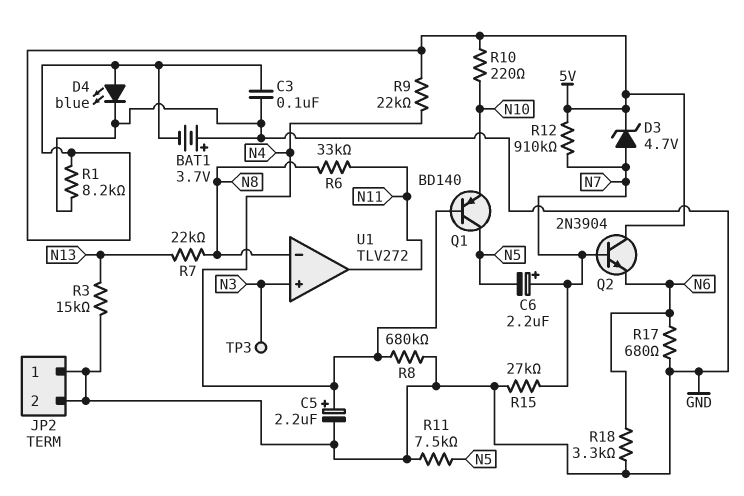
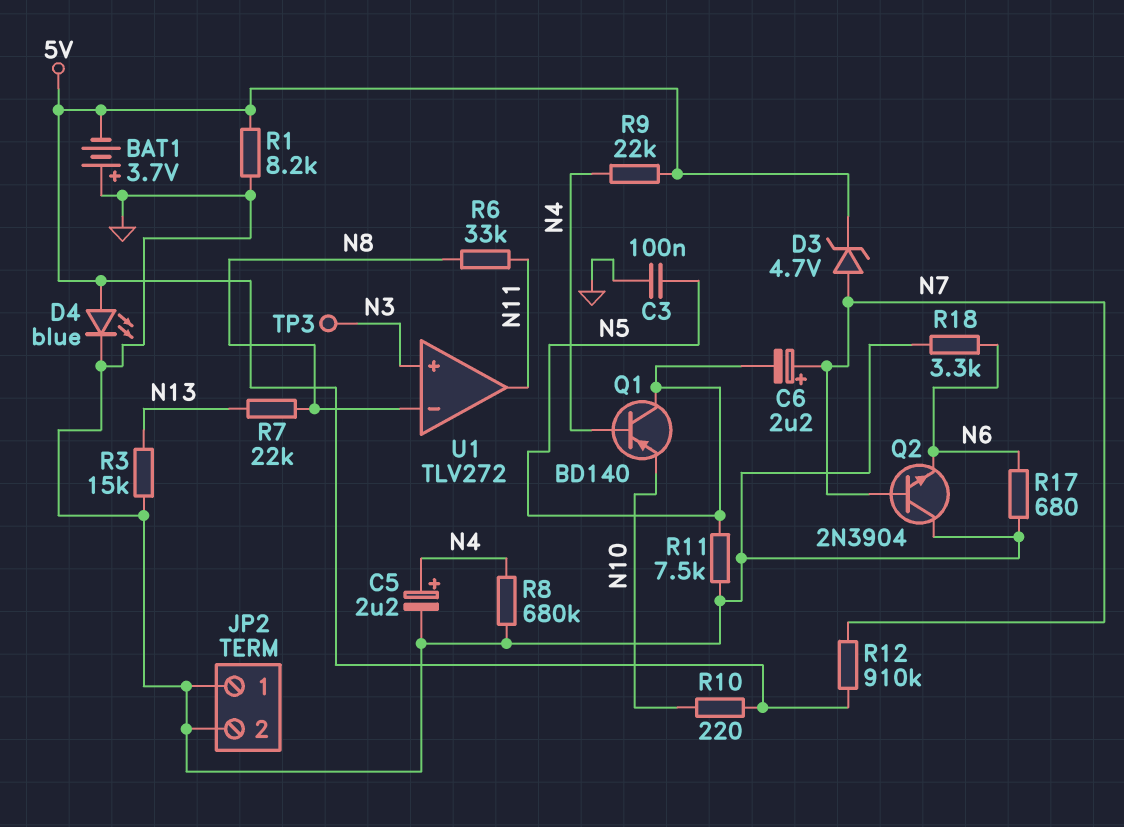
C3: 100nF (5V, GND) -> 100nF (GND, N5)
Q2: NPN 2N3904 (B N7, C 5V, E N6) -> NPN 2N3904 (B N7, C GND, E N6)
R15: 27k (GND, N7) -> none

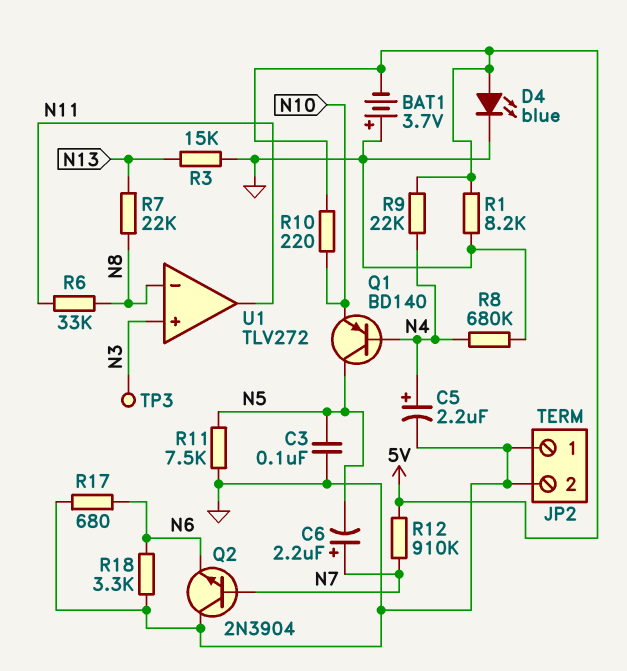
D3: zener 4.7V (A N7, K 5V) -> none

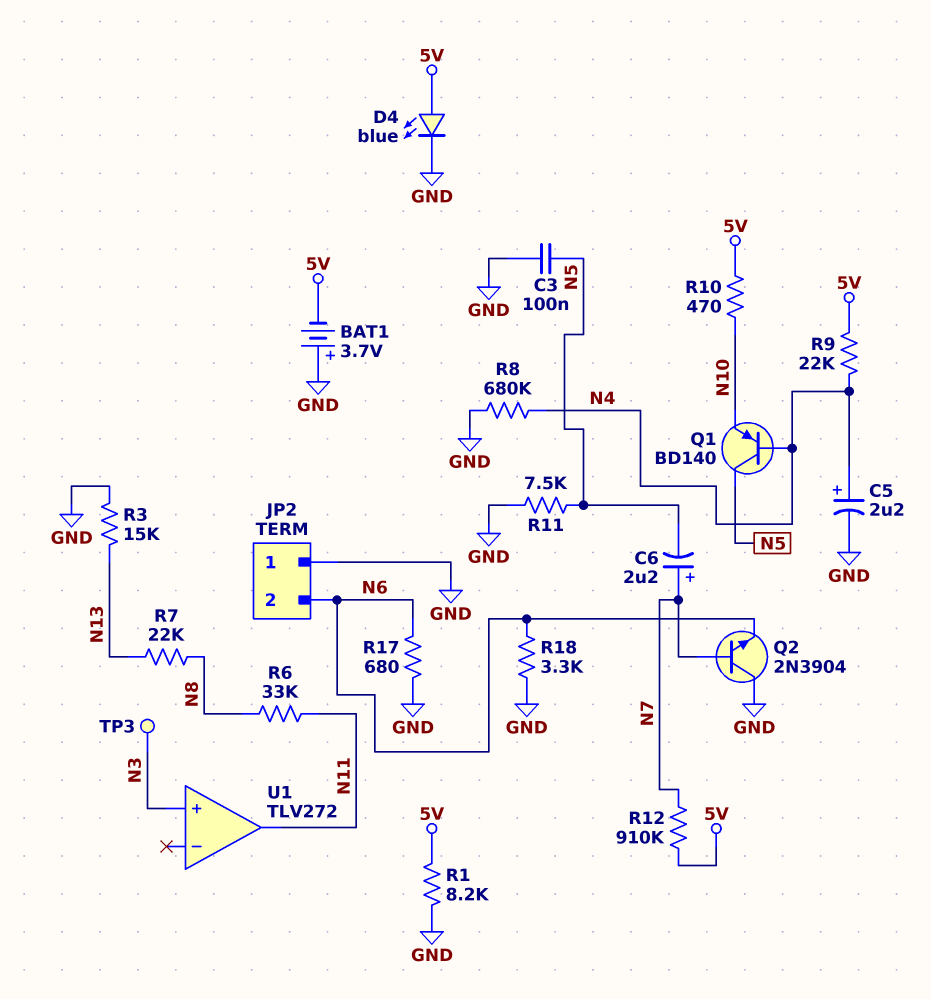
JP2 pin 2: GND -> N6
R10: 220 (5V, N10) -> 470 (5V, N10)
U1 pin in-: N8 -> none

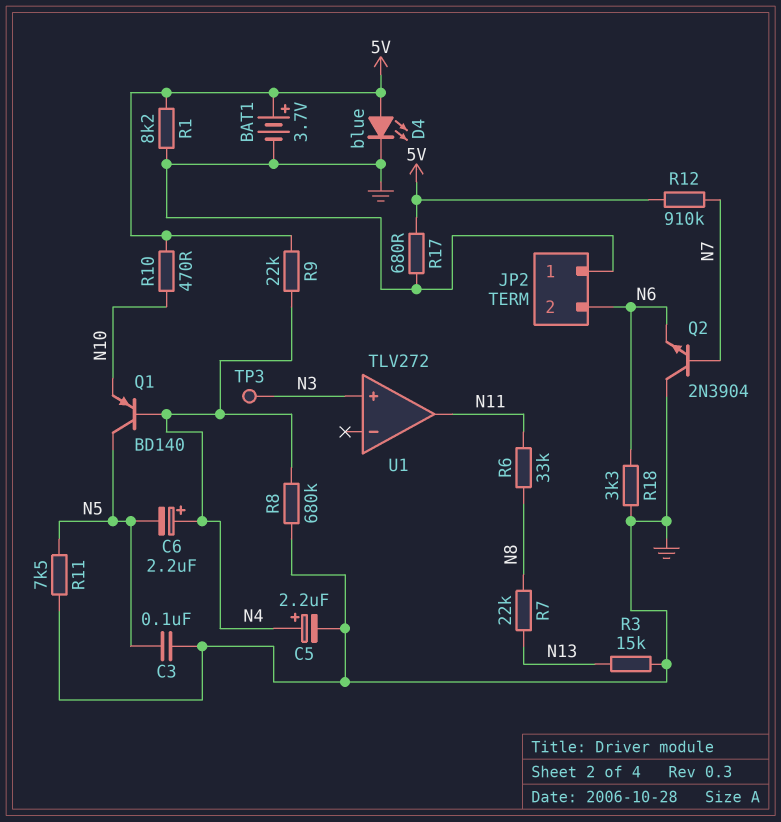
BAT1: 3.7V (plus GND, minus 5V) -> 3.7V (plus 5V, minus GND)
C6: 2.2uF (plus N7, minus N5) -> 2.2uF (plus N4, minus N5)
R17: 680 (GND, N6) -> 680 (5V, GND)

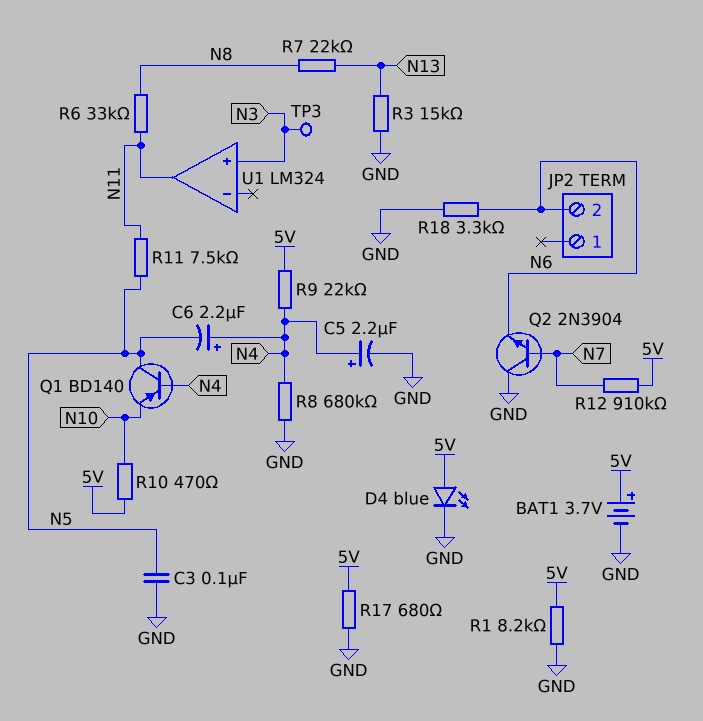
JP2 pin 1: GND -> none
R11: 7.5k (GND, N5) -> 7.5k (N5, N11)
U1: TLV272 -> LM324

